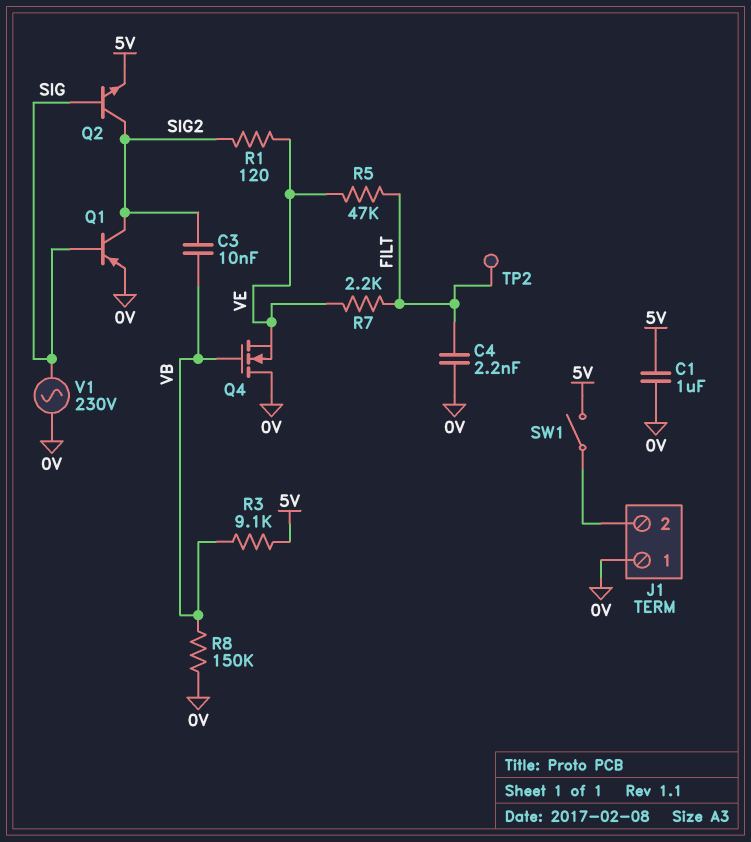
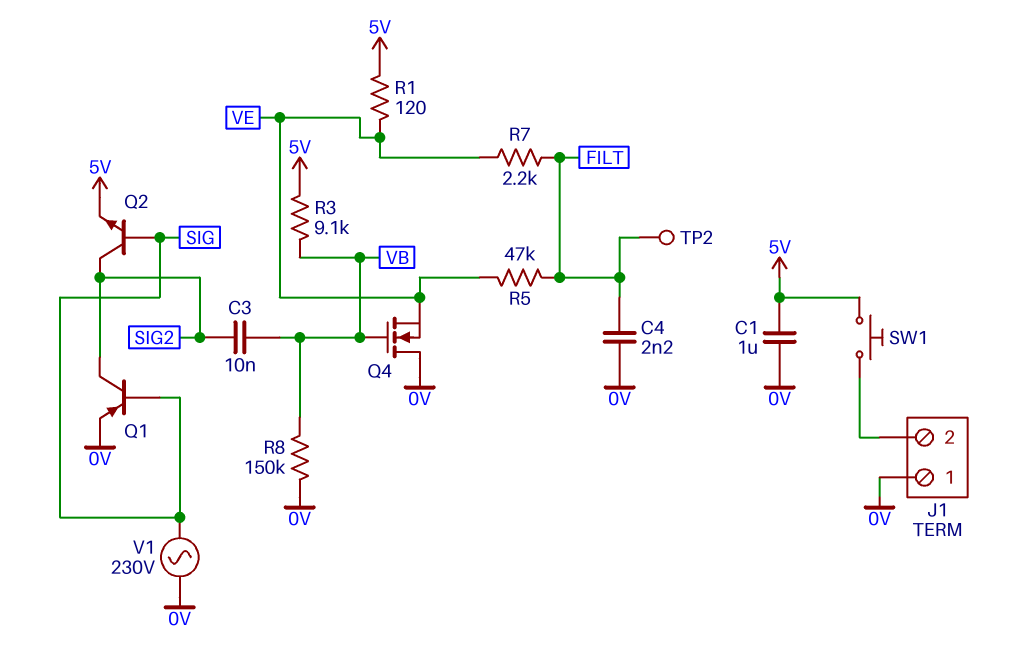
R1: 120 (SIG2, VE) -> 120 (5V, VE)
SW1: switch (5V, J1/2) -> button (5V, J1/2)

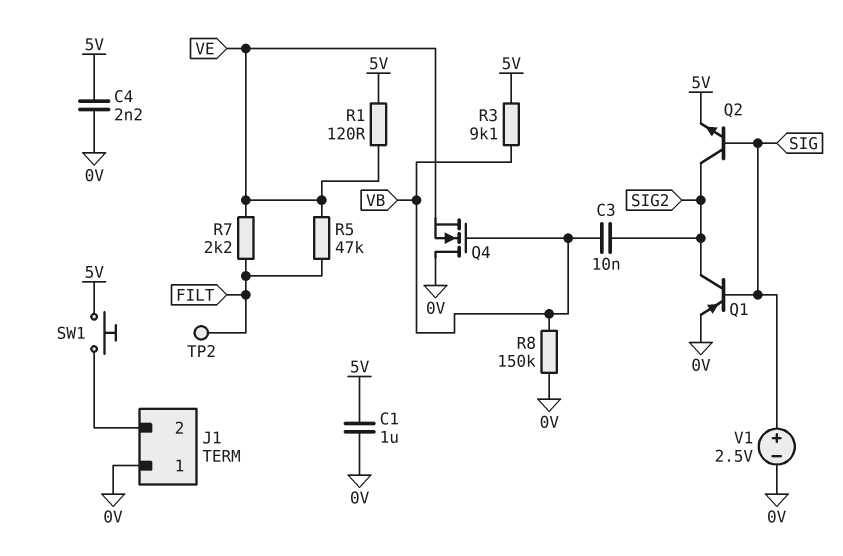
C4: 2.2nF (0V, FILT) -> 2.2nF (0V, 5V)
V1: AC 230V (0V, SIG) -> 2.5V (plus SIG, minus 0V)

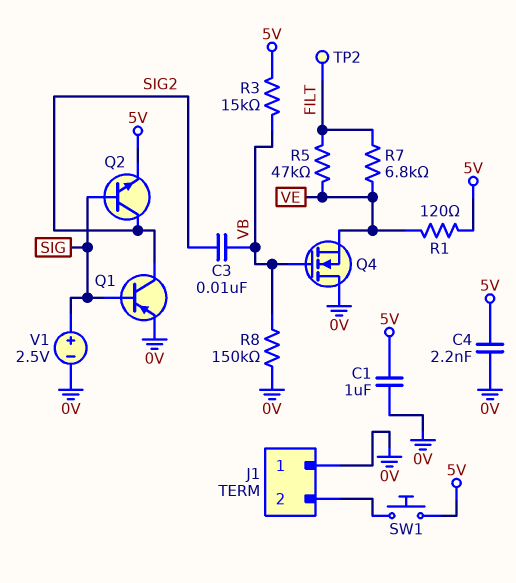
R3: 9.1k (5V, VB) -> 15k (5V, VB)
R7: 2.2k (FILT, VE) -> 6.8k (FILT, VE)

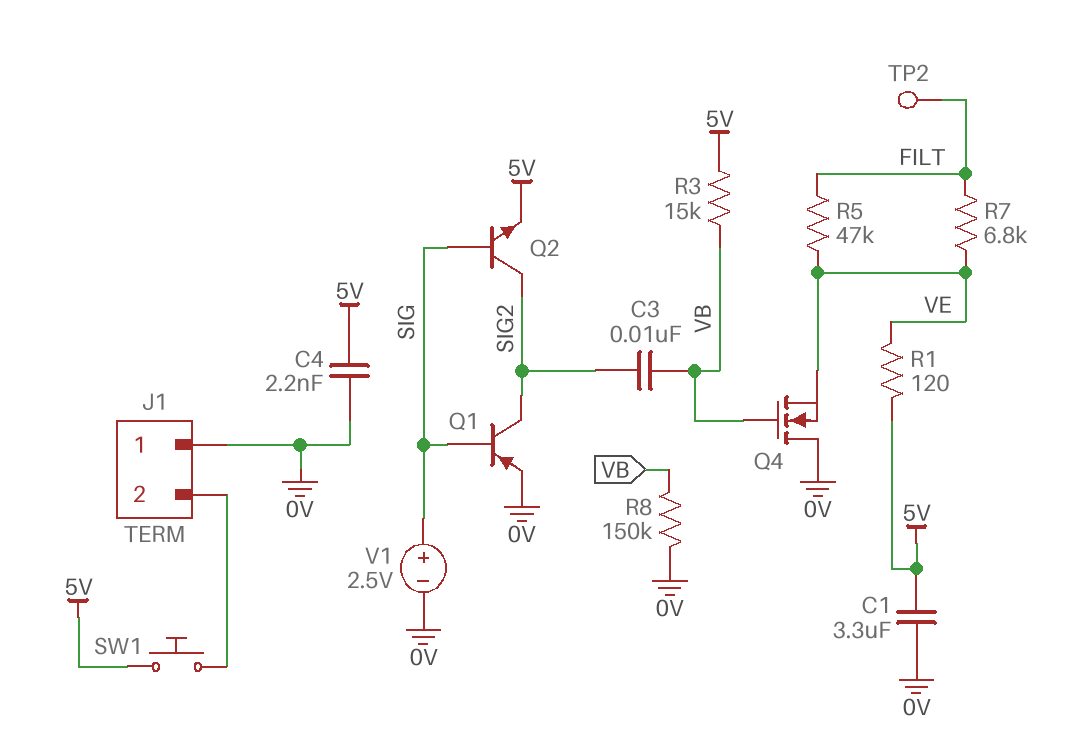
C1: 1uF (0V, 5V) -> 3.3uF (0V, 5V)

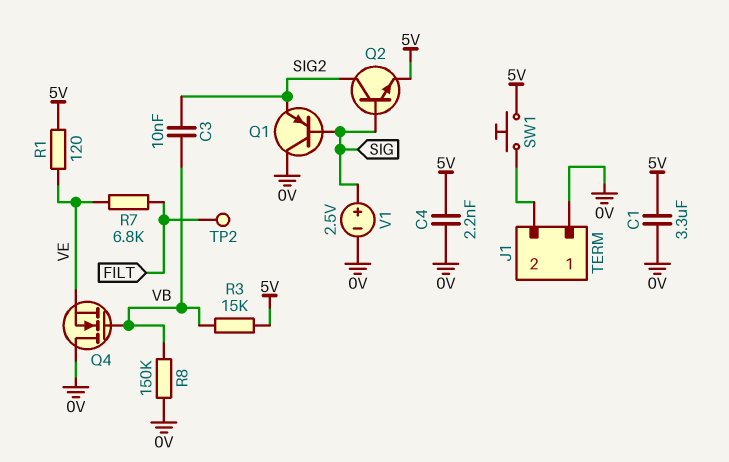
Q1: PNP (B SIG, C SIG2, E 0V) -> PNP (B SIG, C 0V, E SIG2)
R5: 47k (FILT, VE) -> none

